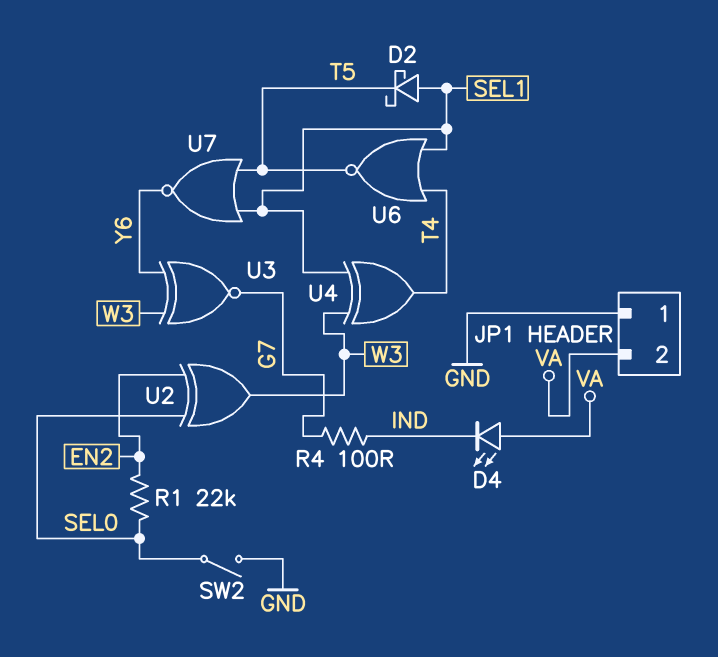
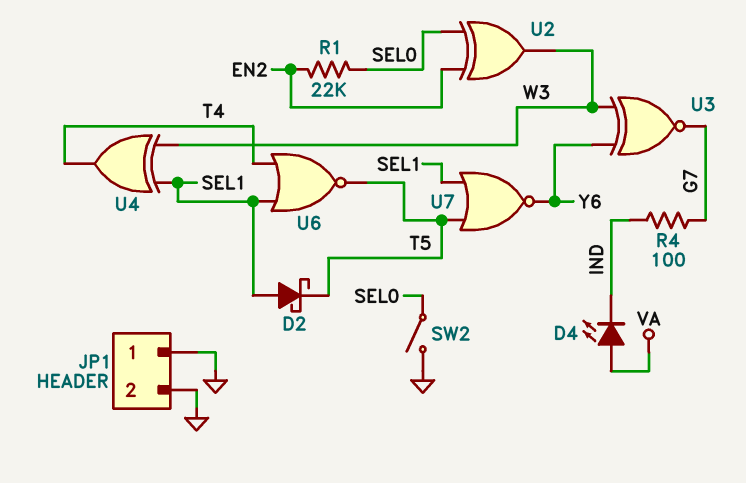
JP1 pin 2: VA -> GND

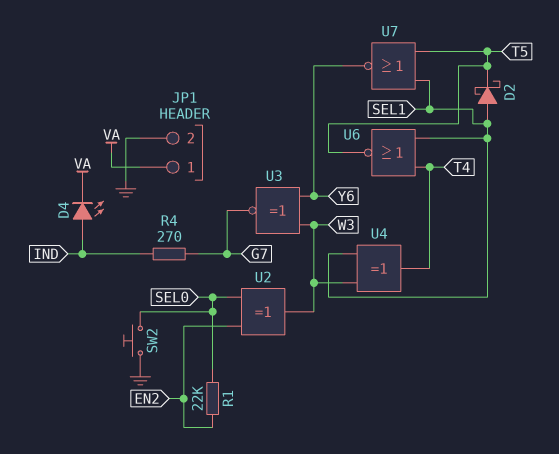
D4: LED (A VA, K IND) -> LED (A IND, K VA)
JP1 pin 1: GND -> VA
R4: 100 (G7, IND) -> 270 (G7, IND)
SW2: switch (GND, SEL0) -> button (GND, SEL0)

